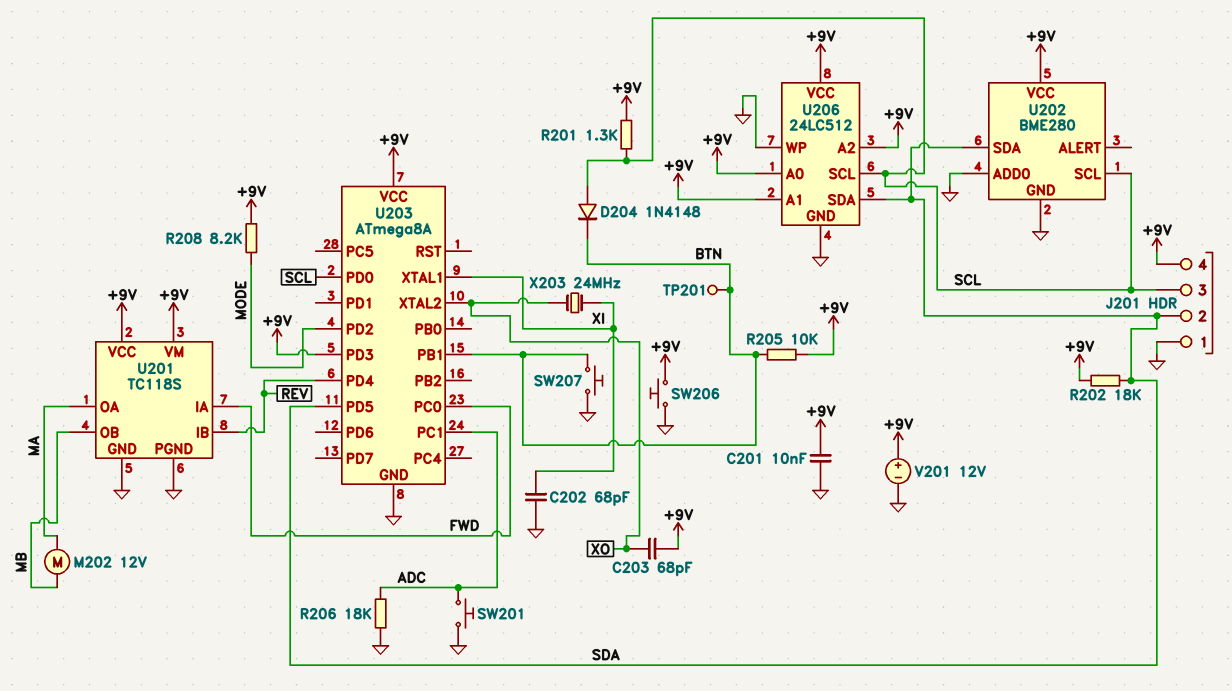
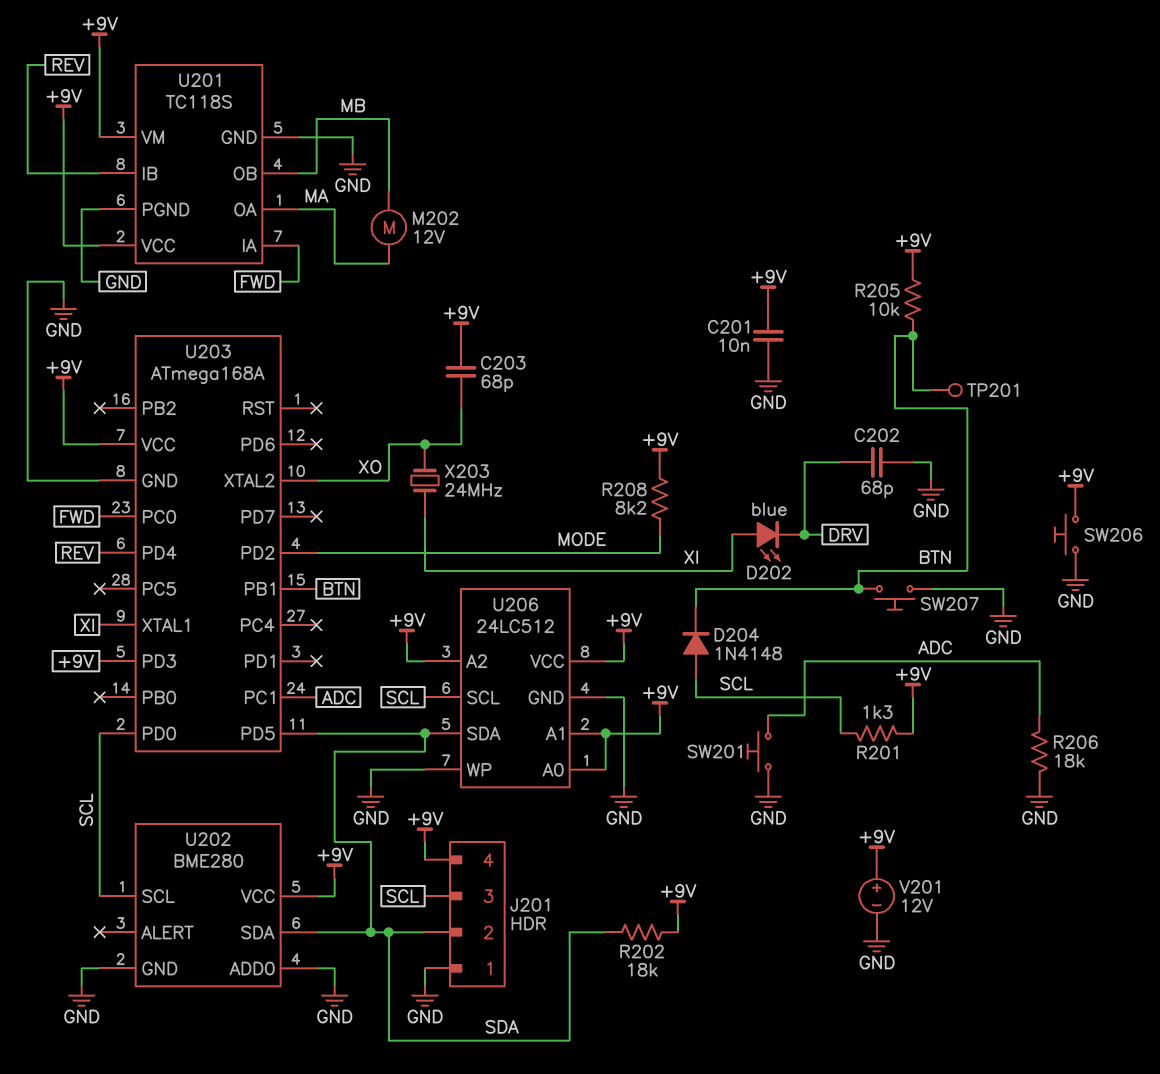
C202: 68pF (GND, XI) -> 68pF (DRV, GND)
D202: none -> LED blue (A XI, K DRV)
U203: ATmega8A -> ATmega168A

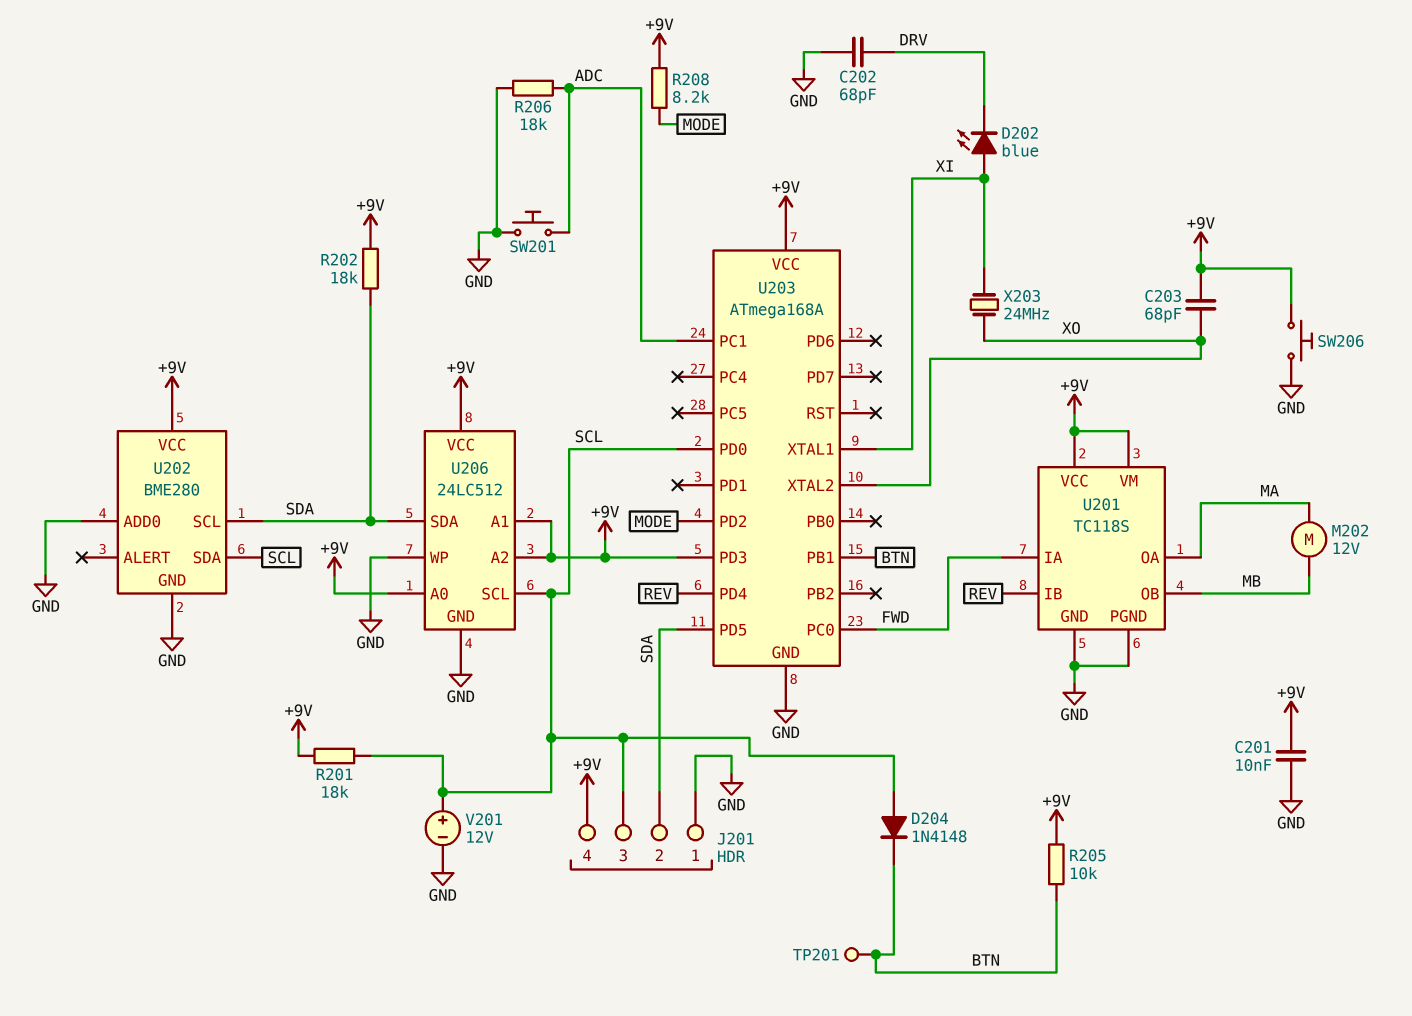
R201: 1.3k (+9V, SCL) -> 18k (+9V, SCL)
SW207: button (BTN, GND) -> none
U202 pin SCL: SCL -> SDA
U202 pin SDA: SDA -> SCL
V201: 12V (plus +9V, minus GND) -> 12V (plus SCL, minus GND)

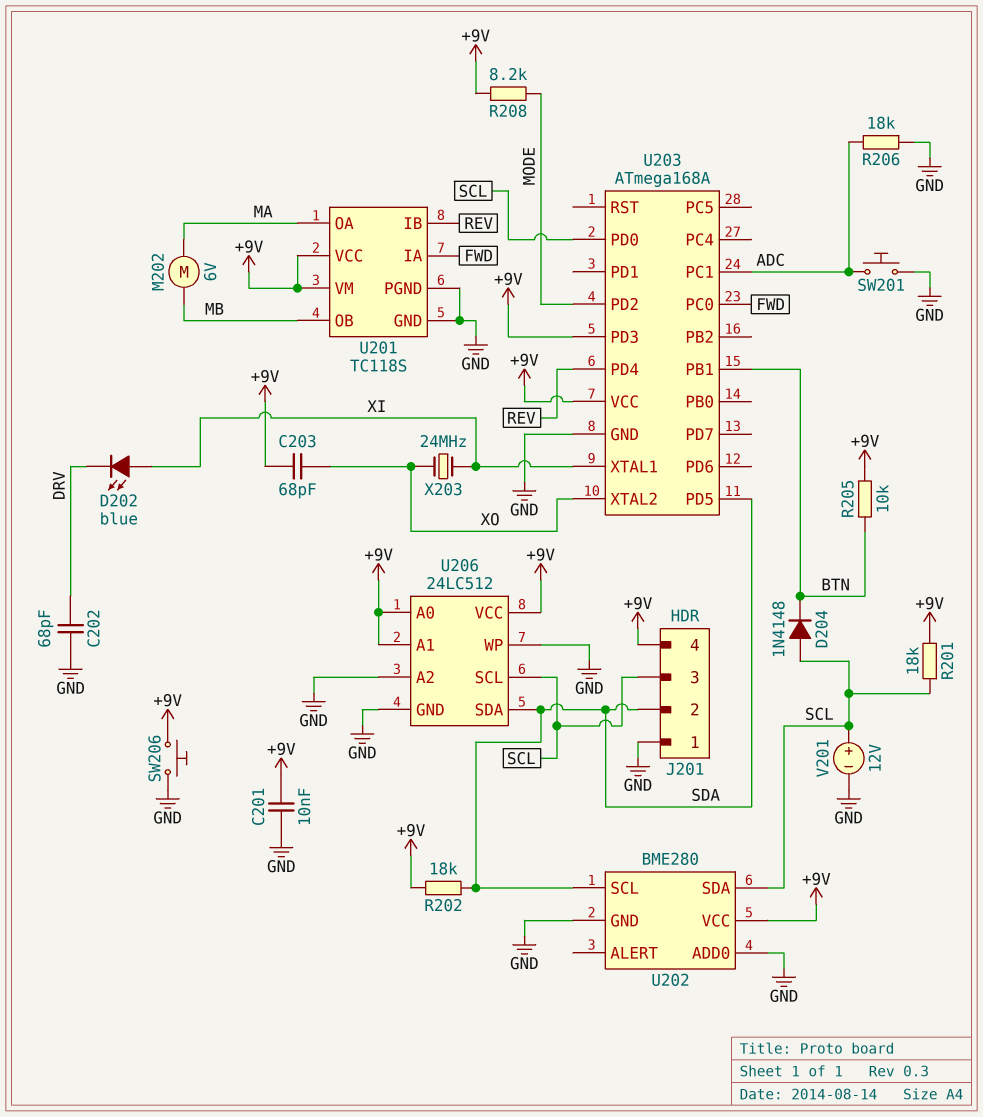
M202: motor 12V (MA, MB) -> motor 6V (MA, MB)
TP201: test point (BTN) -> none
U206 pin A2: +9V -> GND

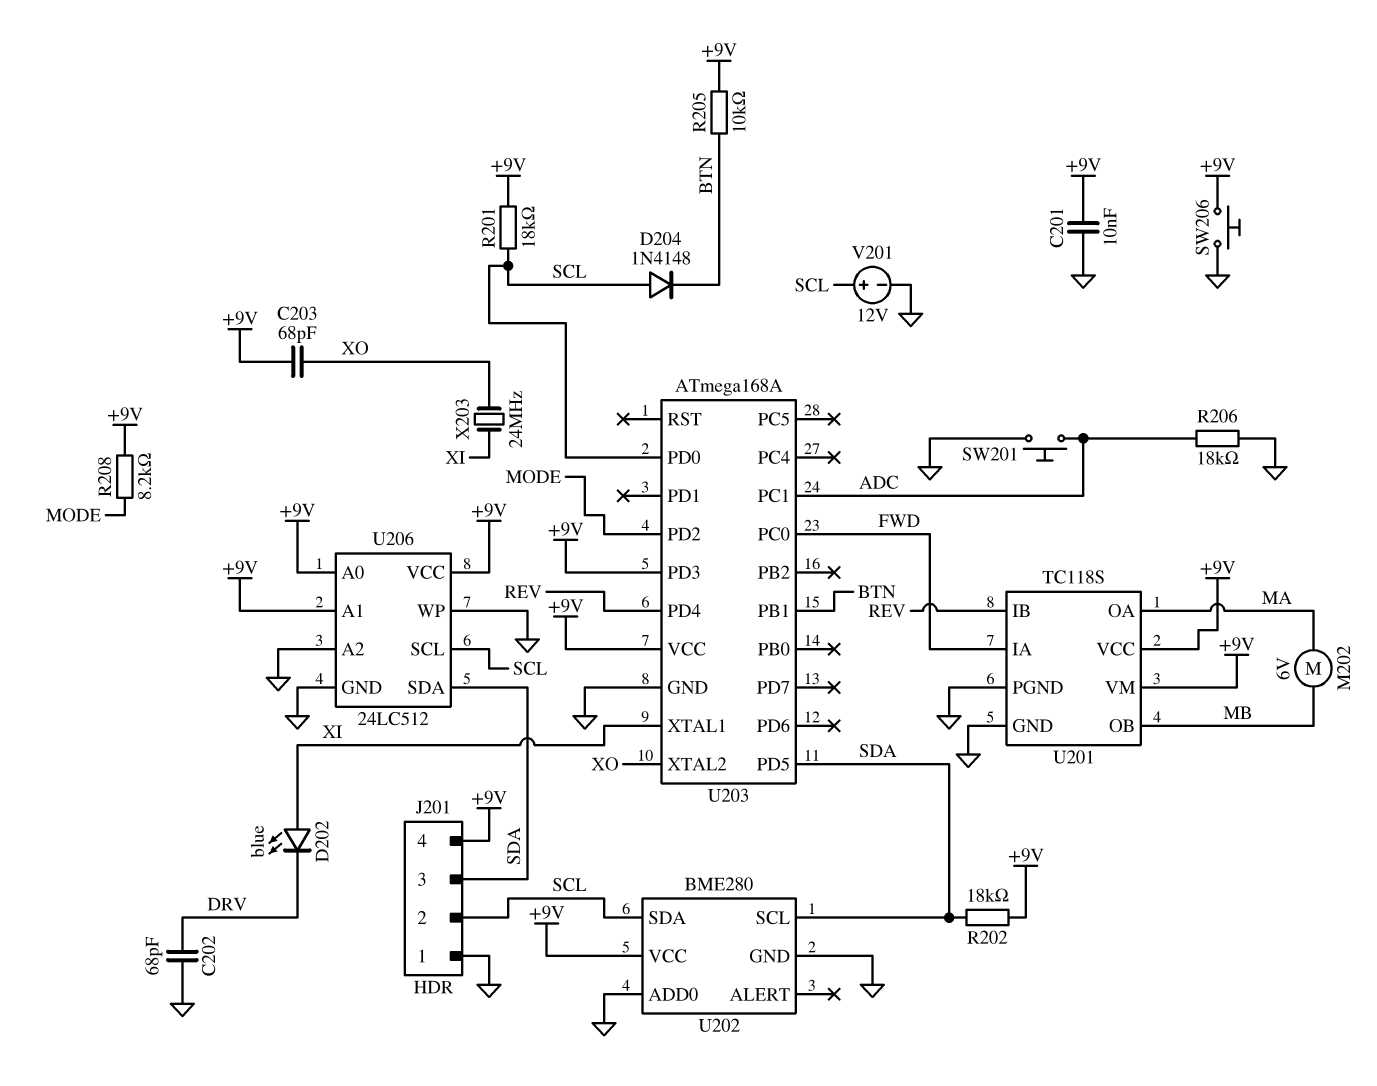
J201 pin 2: SDA -> SCL
J201 pin 3: SCL -> SDA

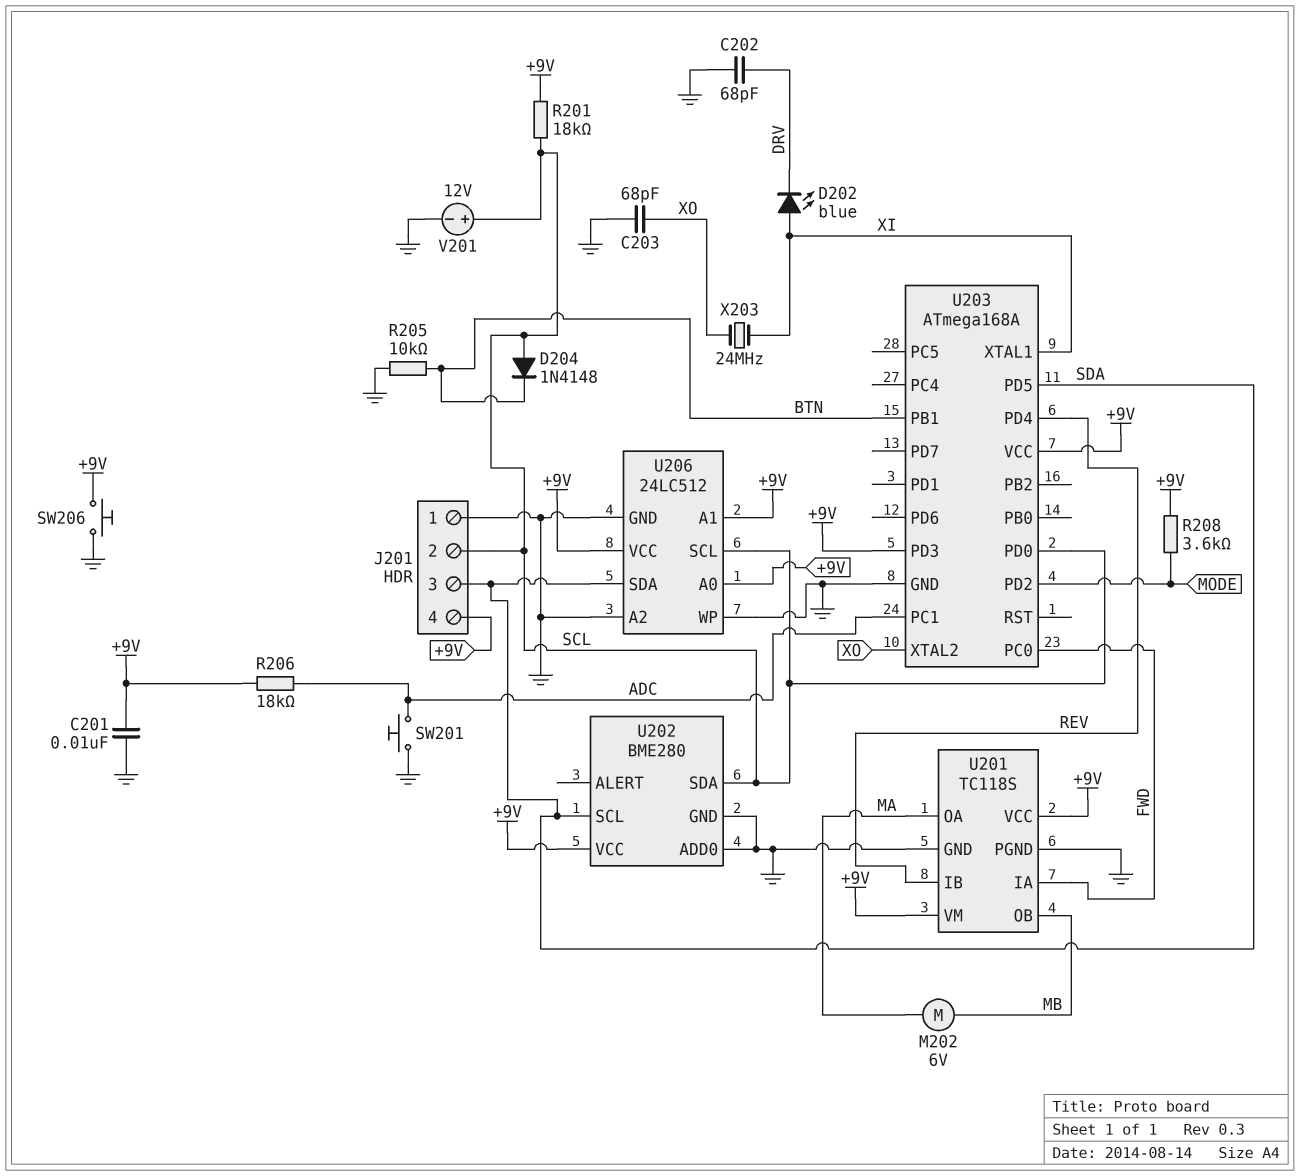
C203: 68pF (+9V, XO) -> 68pF (GND, XO)
R202: 18k (+9V, SDA) -> none
R205: 10k (+9V, BTN) -> 10k (BTN, GND)
R206: 18k (ADC, GND) -> 18k (+9V, ADC)
R208: 8.2k (+9V, MODE) -> 3.6k (+9V, MODE)

